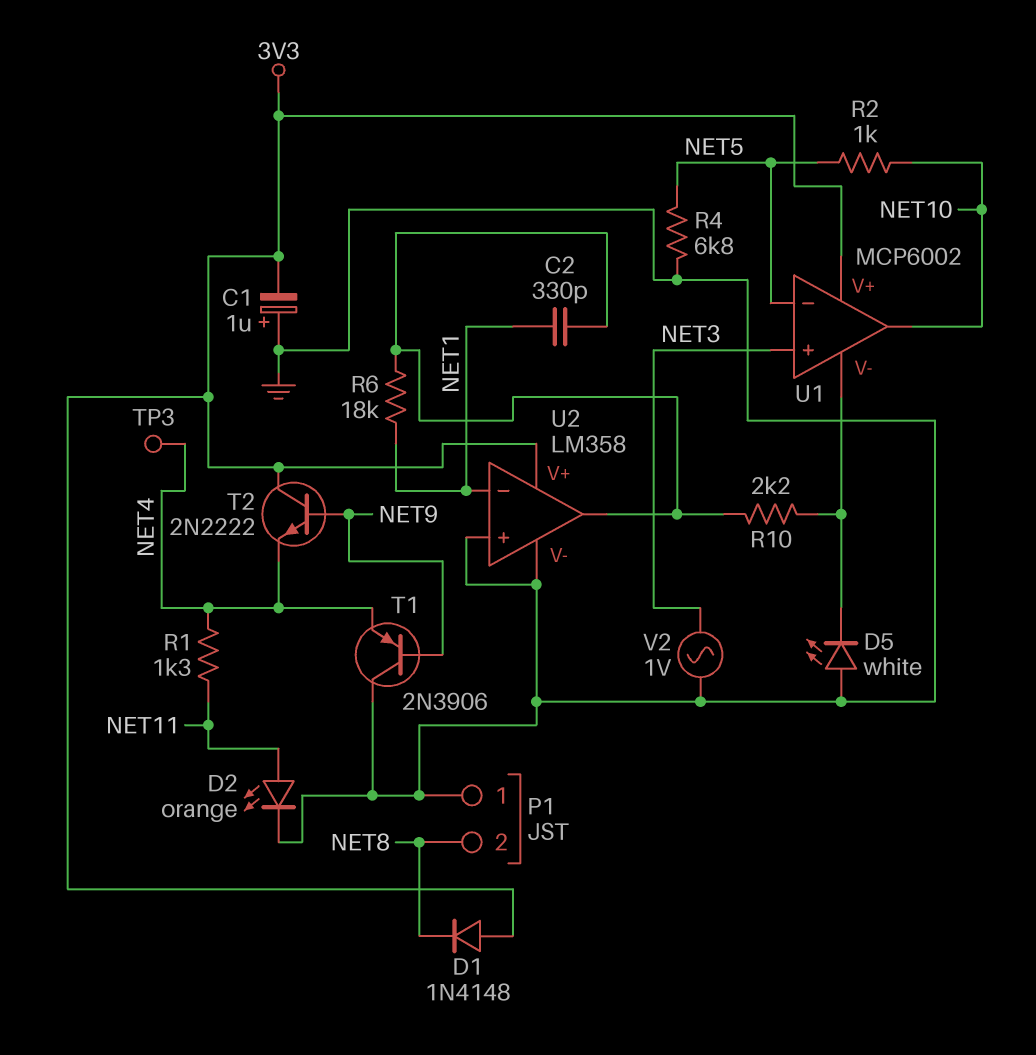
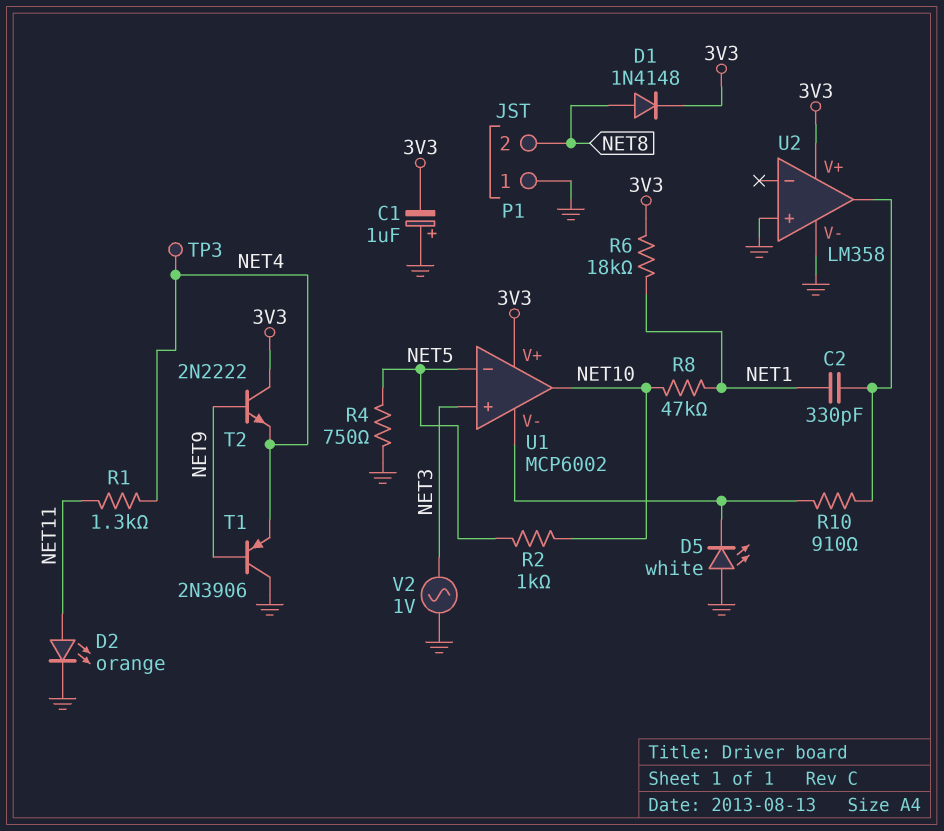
D1: diode 1N4148 (A 3V3, K NET8) -> diode 1N4148 (A NET8, K 3V3)
R4: 6.8k (GND, NET5) -> 750 (GND, NET5)
R6: 18k (NET1, U2/out) -> 18k (3V3, NET1)
R8: none -> 47k (NET1, NET10)
R10: 2.2k (U1/V-, U2/out) -> 910 (U1/V-, U2/out)
U2 pin in-: NET1 -> none

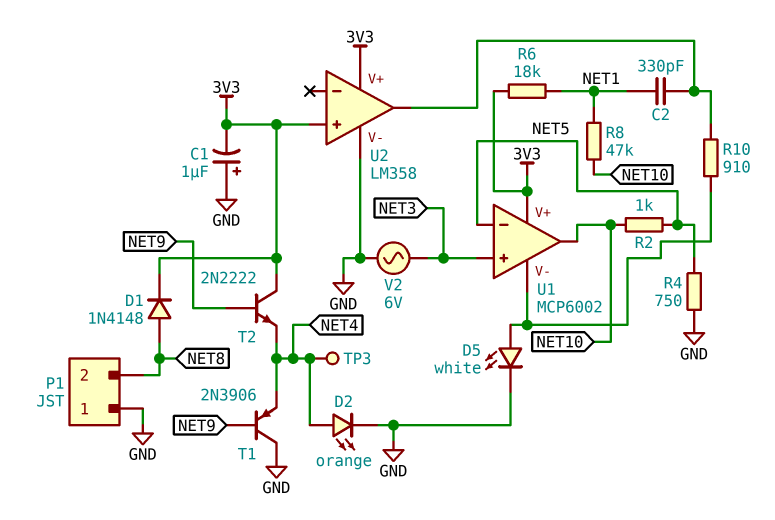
D2: LED orange (A NET11, K GND) -> LED orange (A NET4, K GND)
D5: LED white (A GND, K U1/V-) -> LED white (A U1/V-, K GND)
R1: 1.3k (NET4, NET11) -> none
U2 pin in+: GND -> 3V3
V2: AC 1V (GND, NET3) -> AC 6V (GND, NET3)

